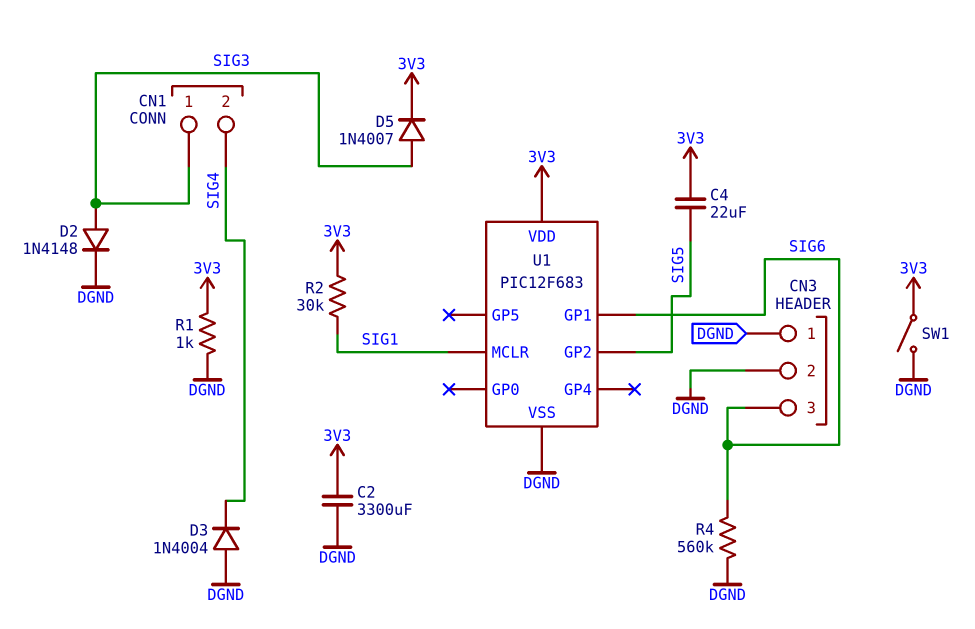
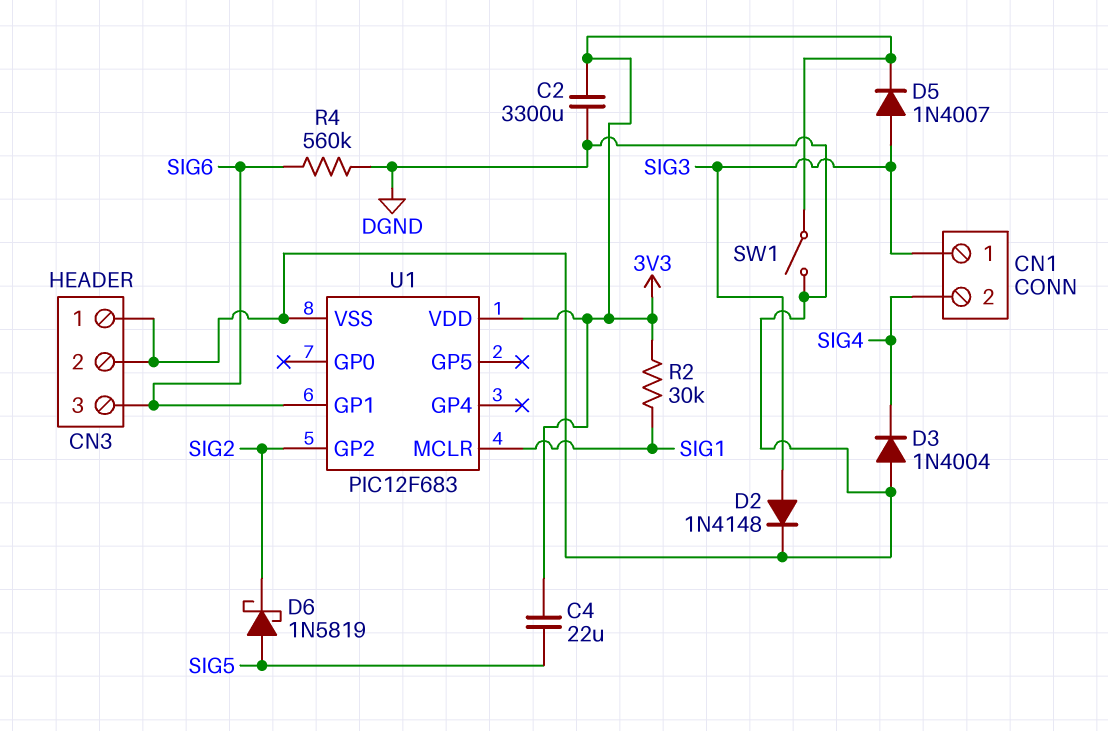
D6: none -> schottky 1N5819 (A SIG5, K SIG2)
R1: 1k (3V3, DGND) -> none
U1 pin GP2: SIG5 -> SIG2

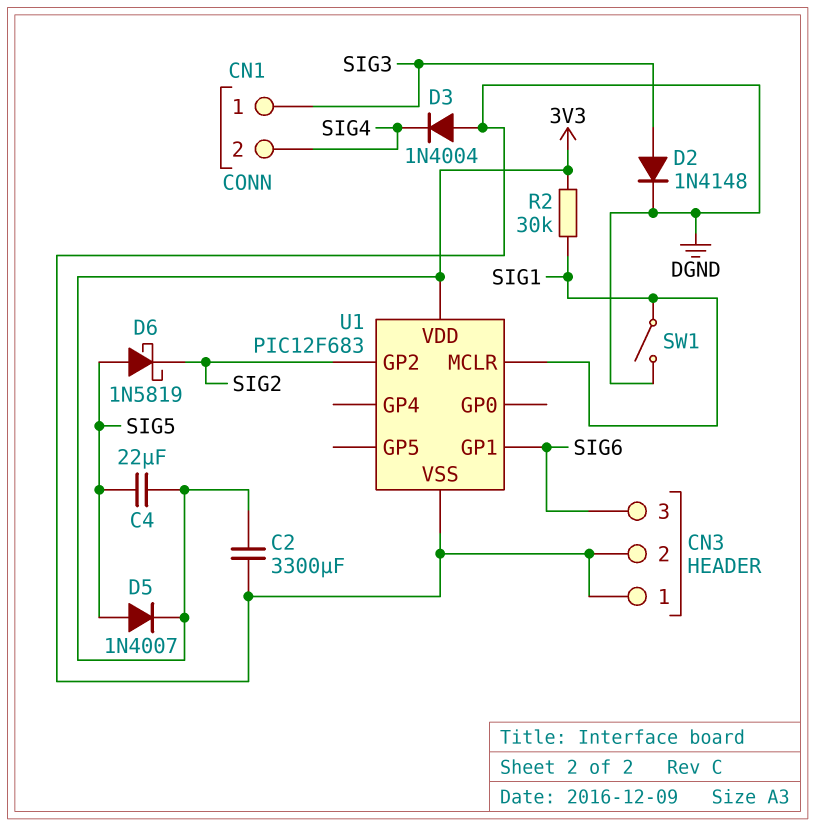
D5: diode 1N4007 (A SIG3, K 3V3) -> diode 1N4007 (A SIG5, K 3V3)
R4: 560k (DGND, SIG6) -> none
SW1: switch (3V3, DGND) -> switch (DGND, SIG1)

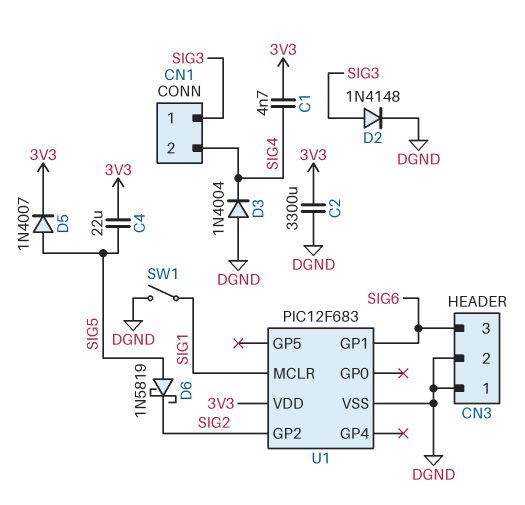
C1: none -> 4.7nF (3V3, SIG4)
R2: 30k (3V3, SIG1) -> none

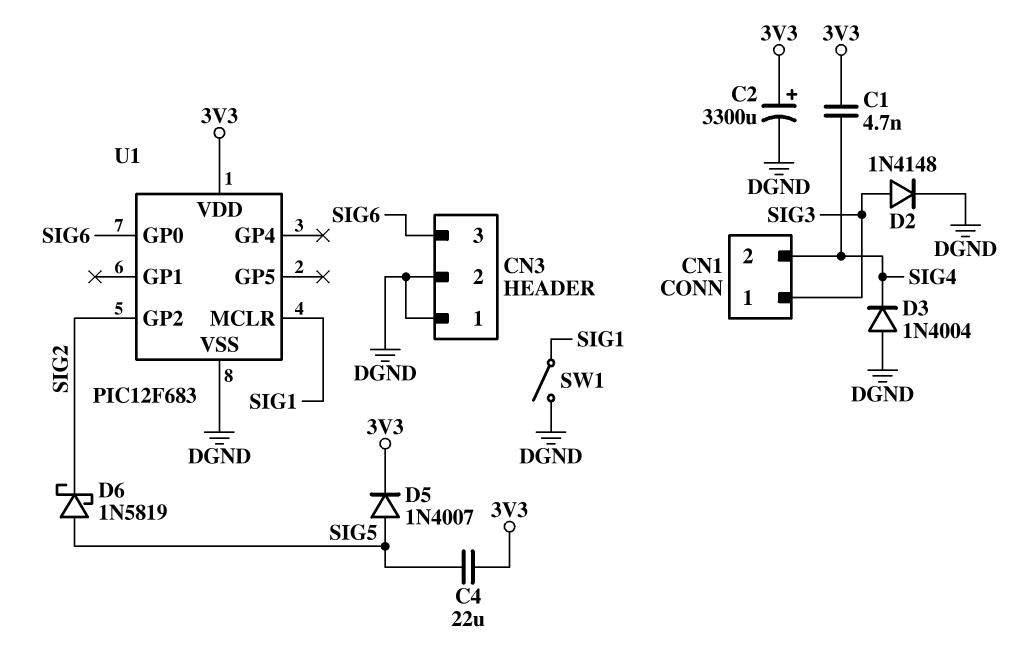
C2: 3300uF (3V3, DGND) -> 3300uF (plus 3V3, minus DGND)
U1 pin GP0: none -> SIG6
U1 pin GP1: SIG6 -> none

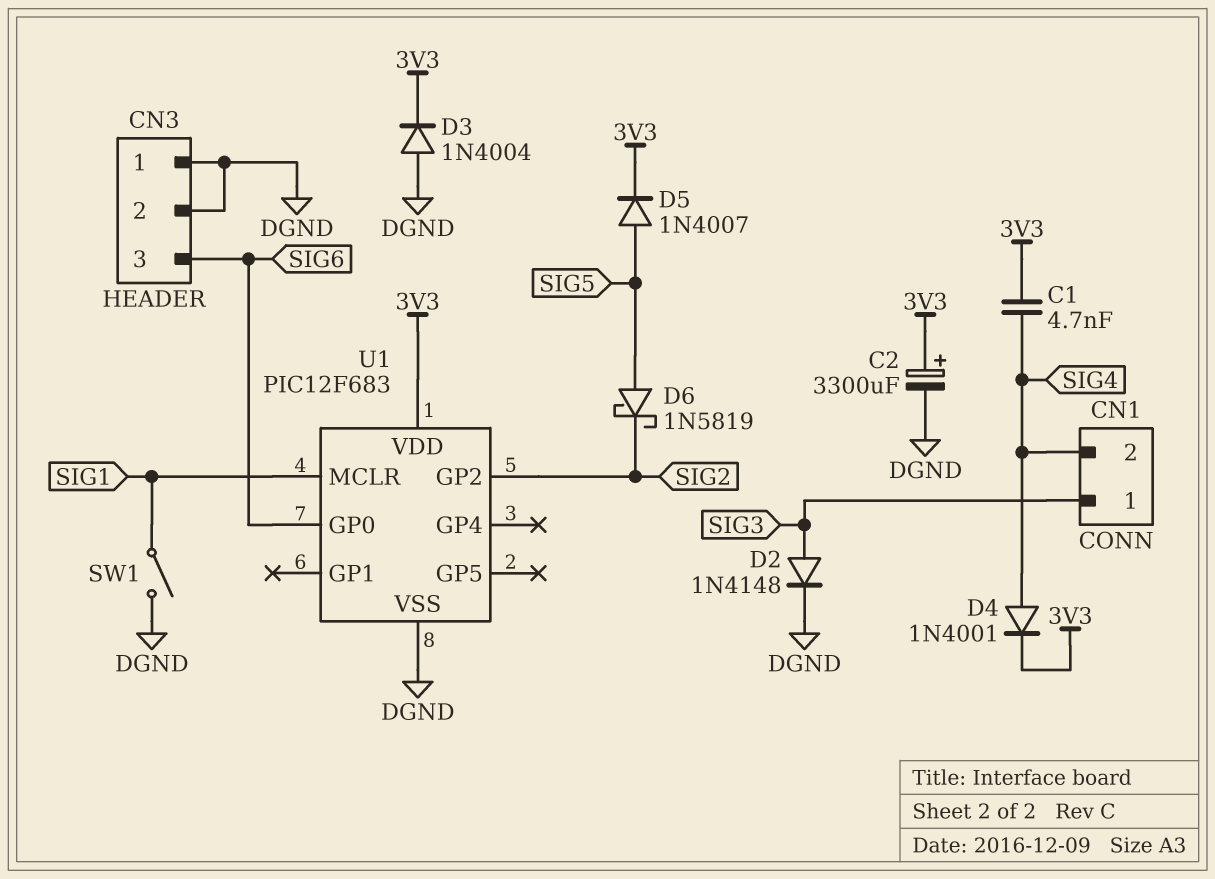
C4: 22uF (3V3, SIG5) -> none
D3: diode 1N4004 (A DGND, K SIG4) -> diode 1N4004 (A DGND, K 3V3)
D4: none -> diode 1N4001 (A SIG4, K 3V3)

